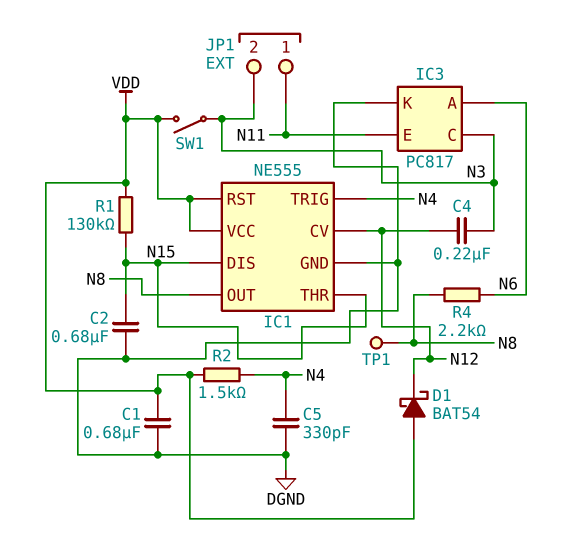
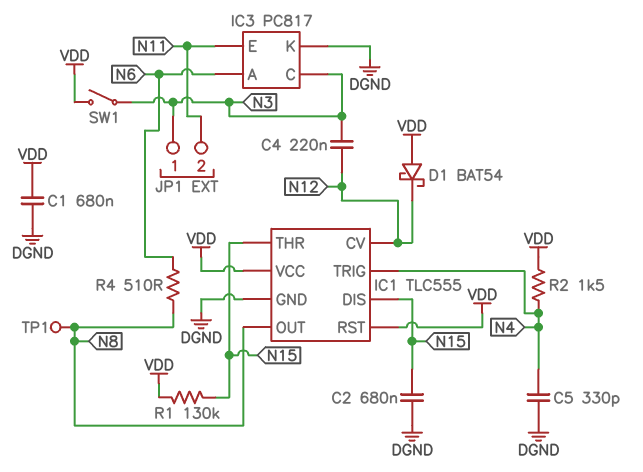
IC1: NE555 -> TLC555
JP1 pin 1: N11 -> N3
JP1 pin 2: N3 -> N11
R4: 2.2k (N6, N8) -> 510 (N6, N8)

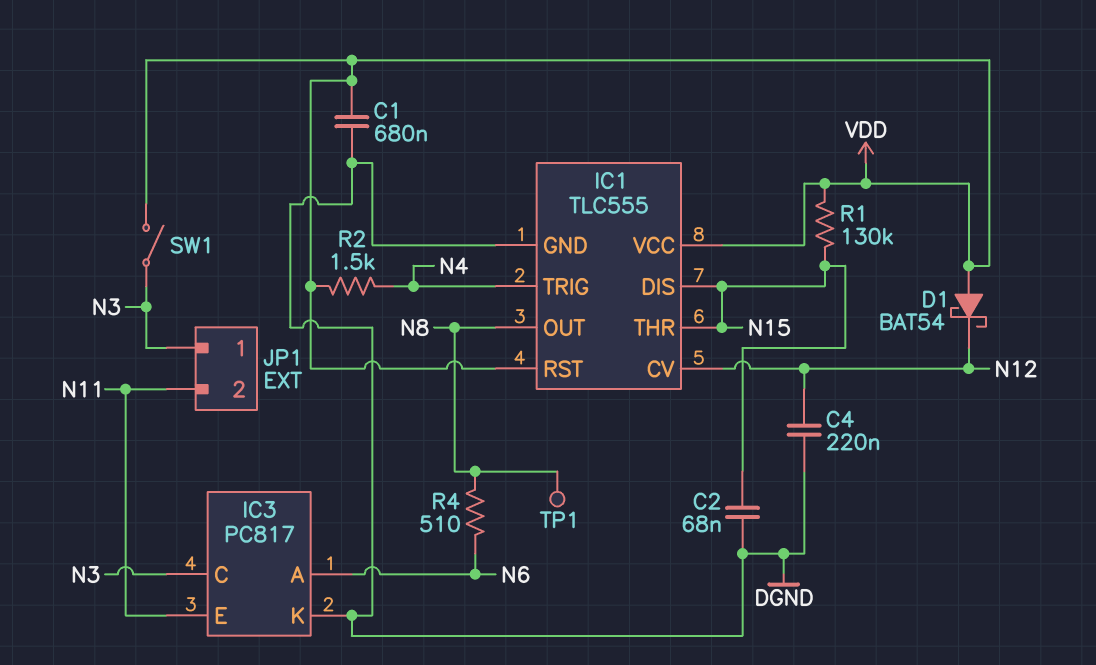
C2: 680nF (DGND, N15) -> 68nF (DGND, N15)
C4: 220nF (N3, N12) -> 220nF (DGND, N12)
C5: 330pF (DGND, N4) -> none

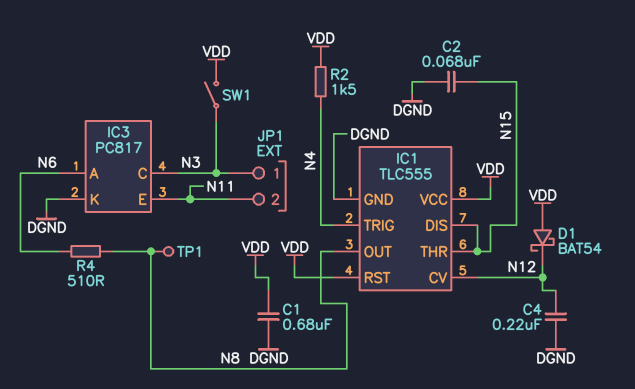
R1: 130k (N15, VDD) -> none

